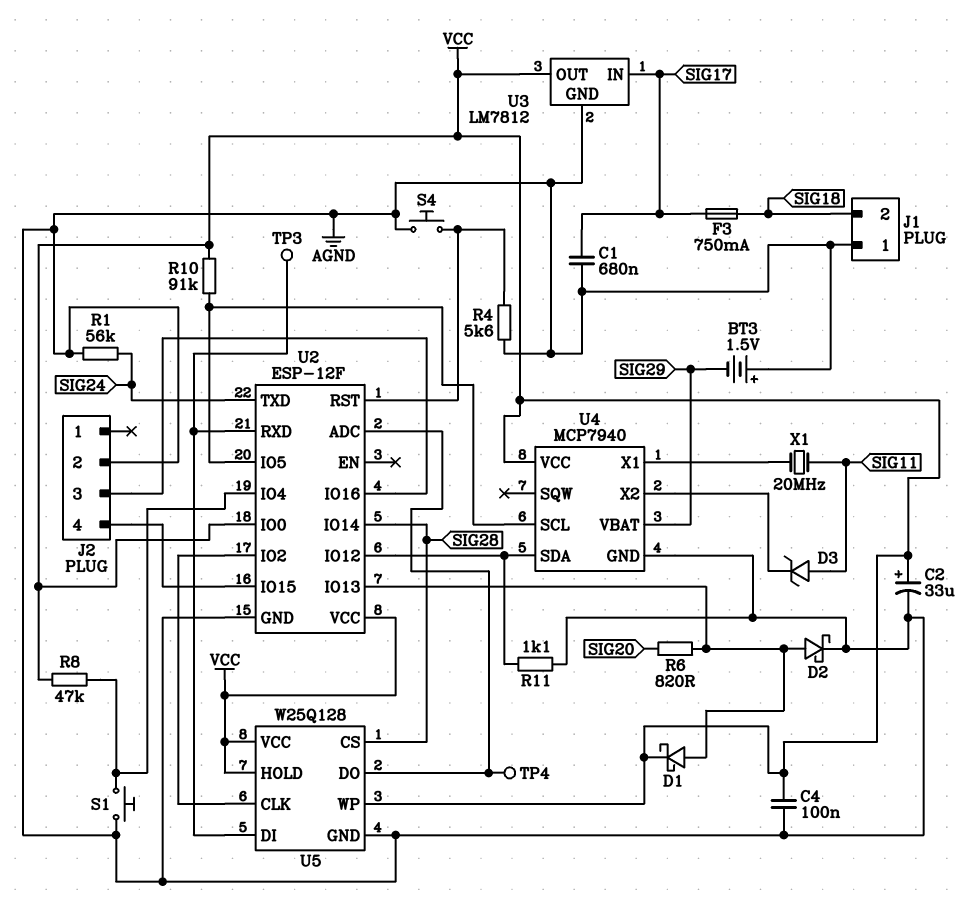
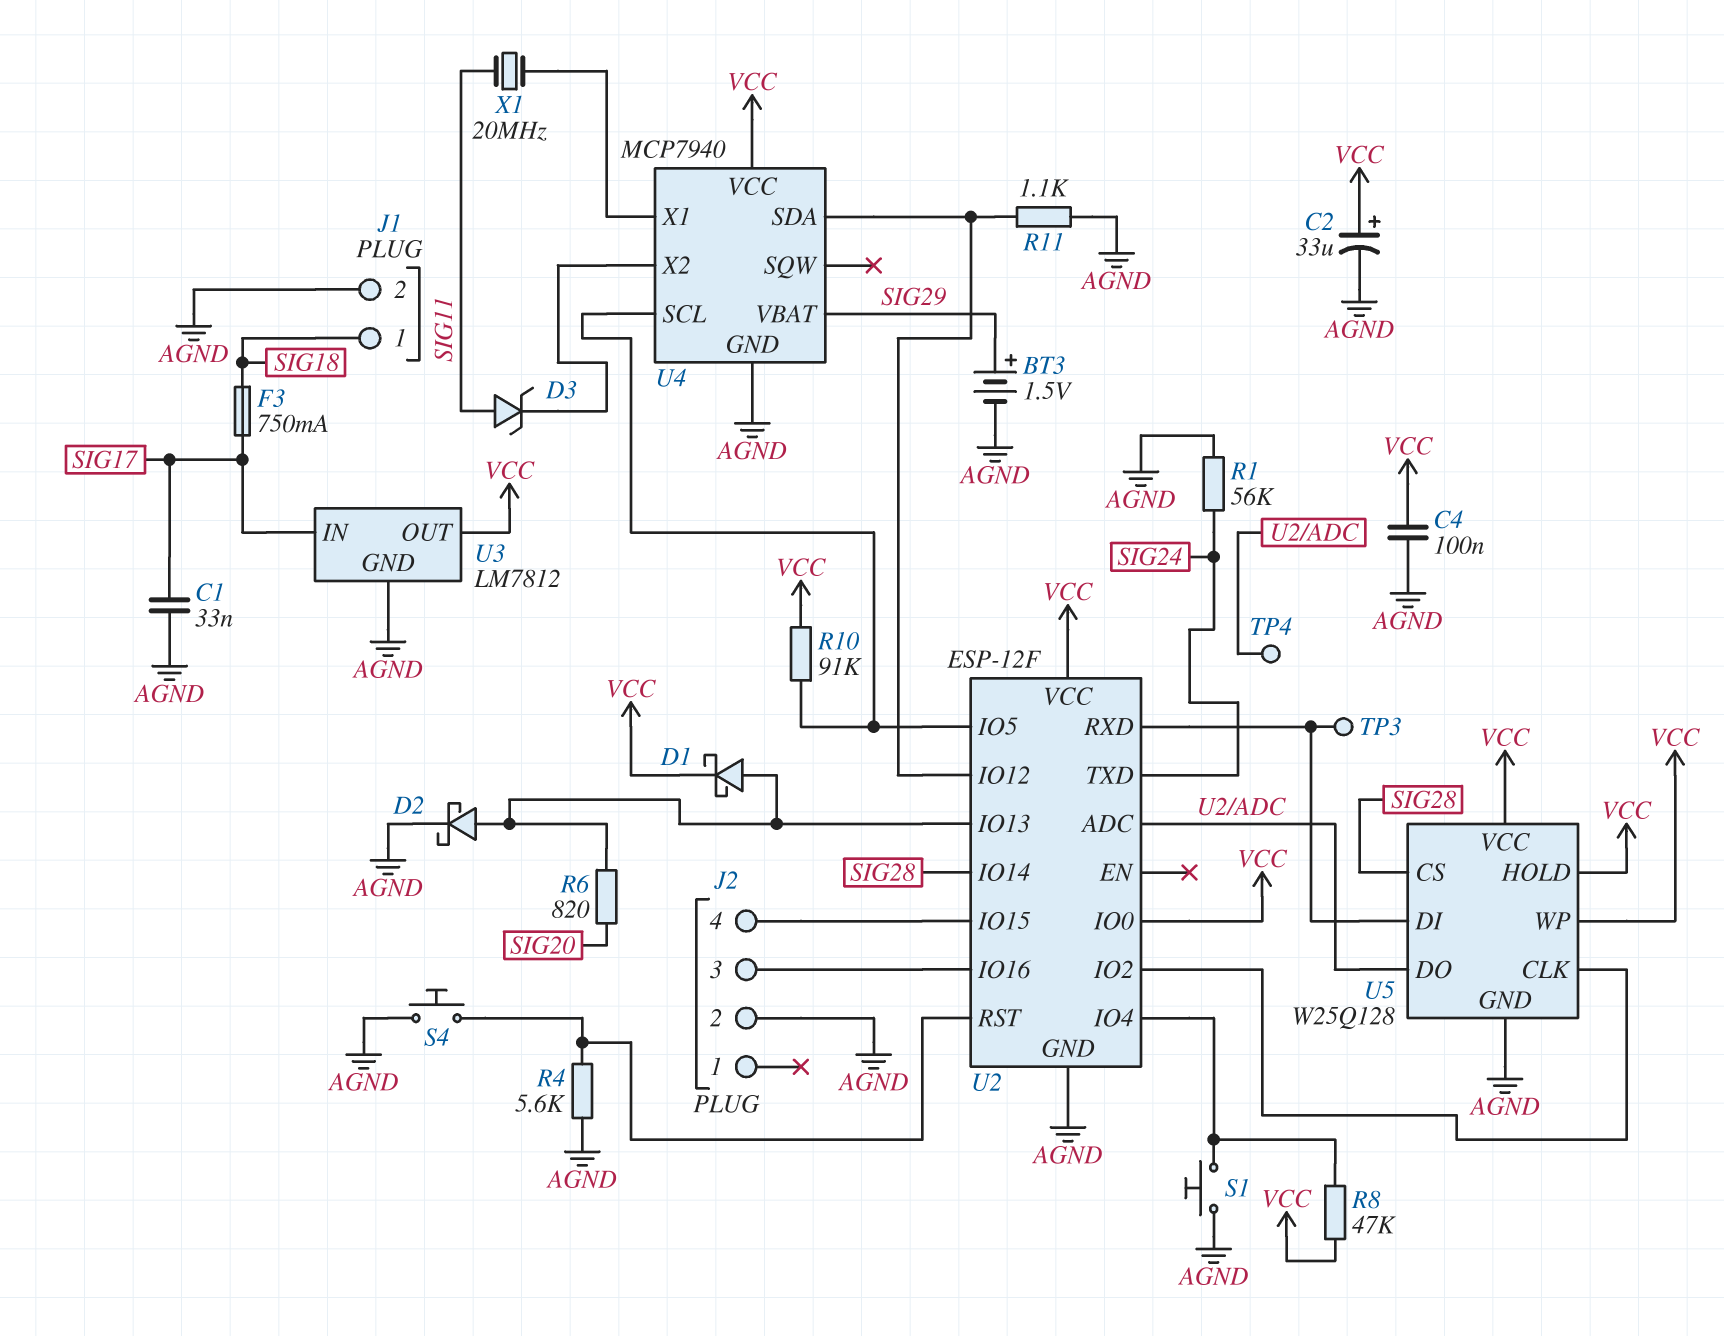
BT3: 1.5V (plus AGND, minus SIG29) -> 1.5V (plus SIG29, minus AGND)
C1: 680nF (AGND, SIG17) -> 33nF (AGND, SIG17)
J1 pin 1: AGND -> SIG18
J1 pin 2: SIG18 -> AGND

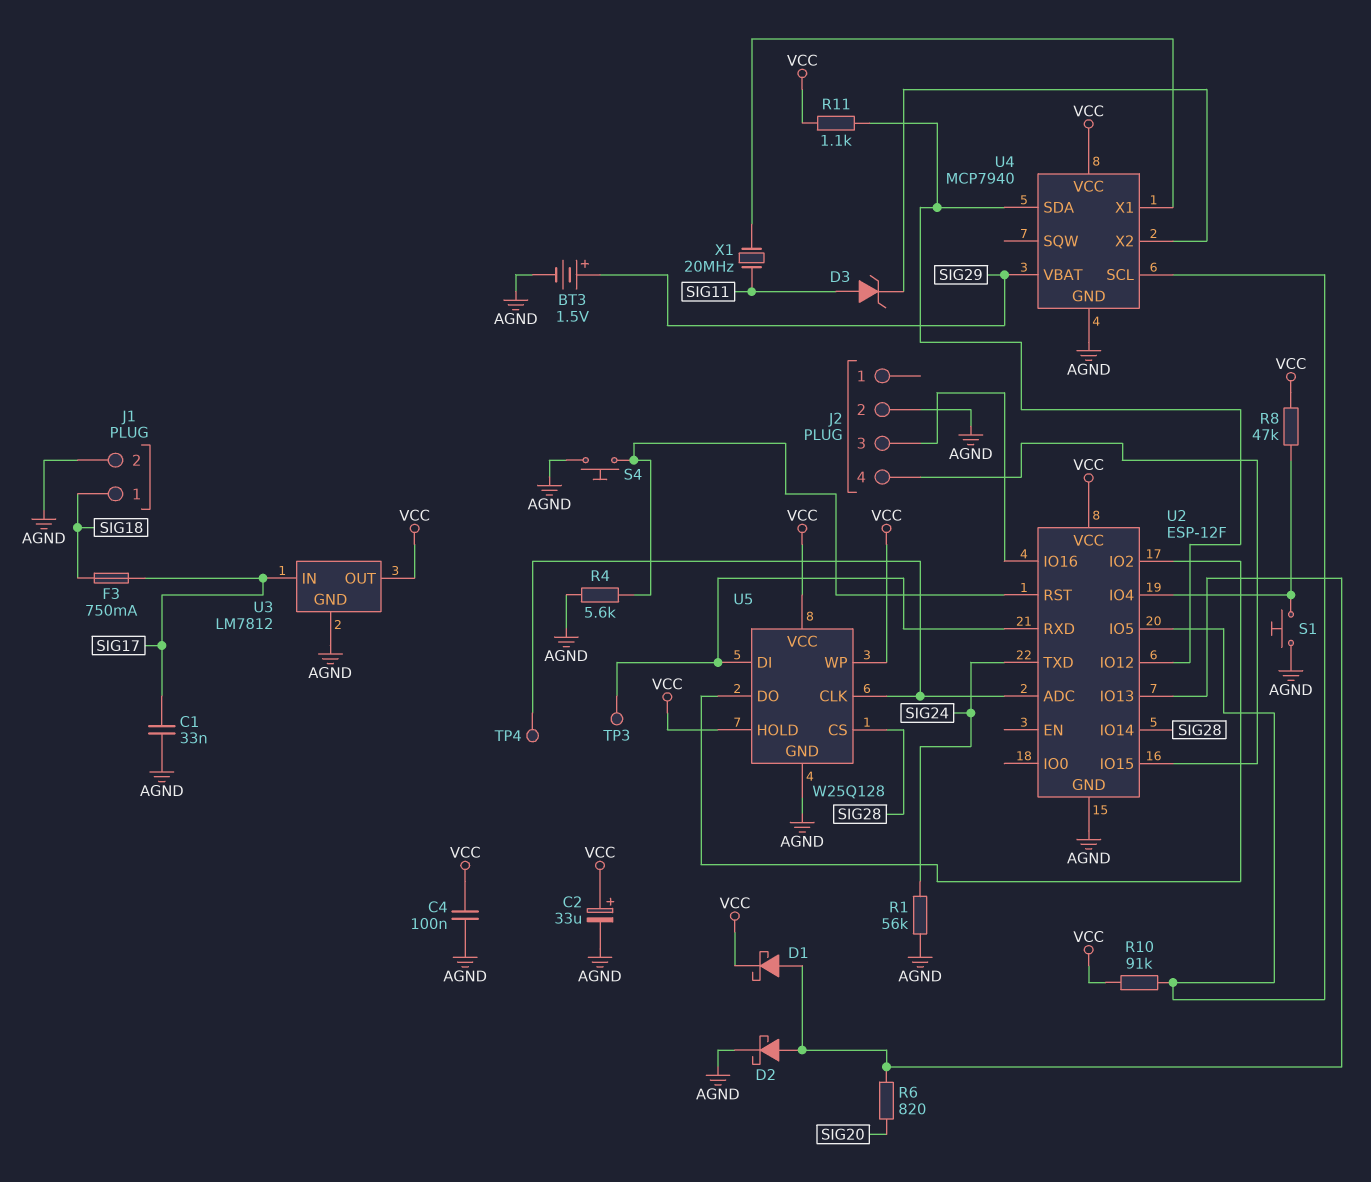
R11: 1.1k (AGND, U2/IO12) -> 1.1k (U2/IO12, VCC)
U2 pin IO0: VCC -> none
U5 pin CLK: U2/IO2 -> U2/ADC
U5 pin DO: U2/ADC -> U2/IO2

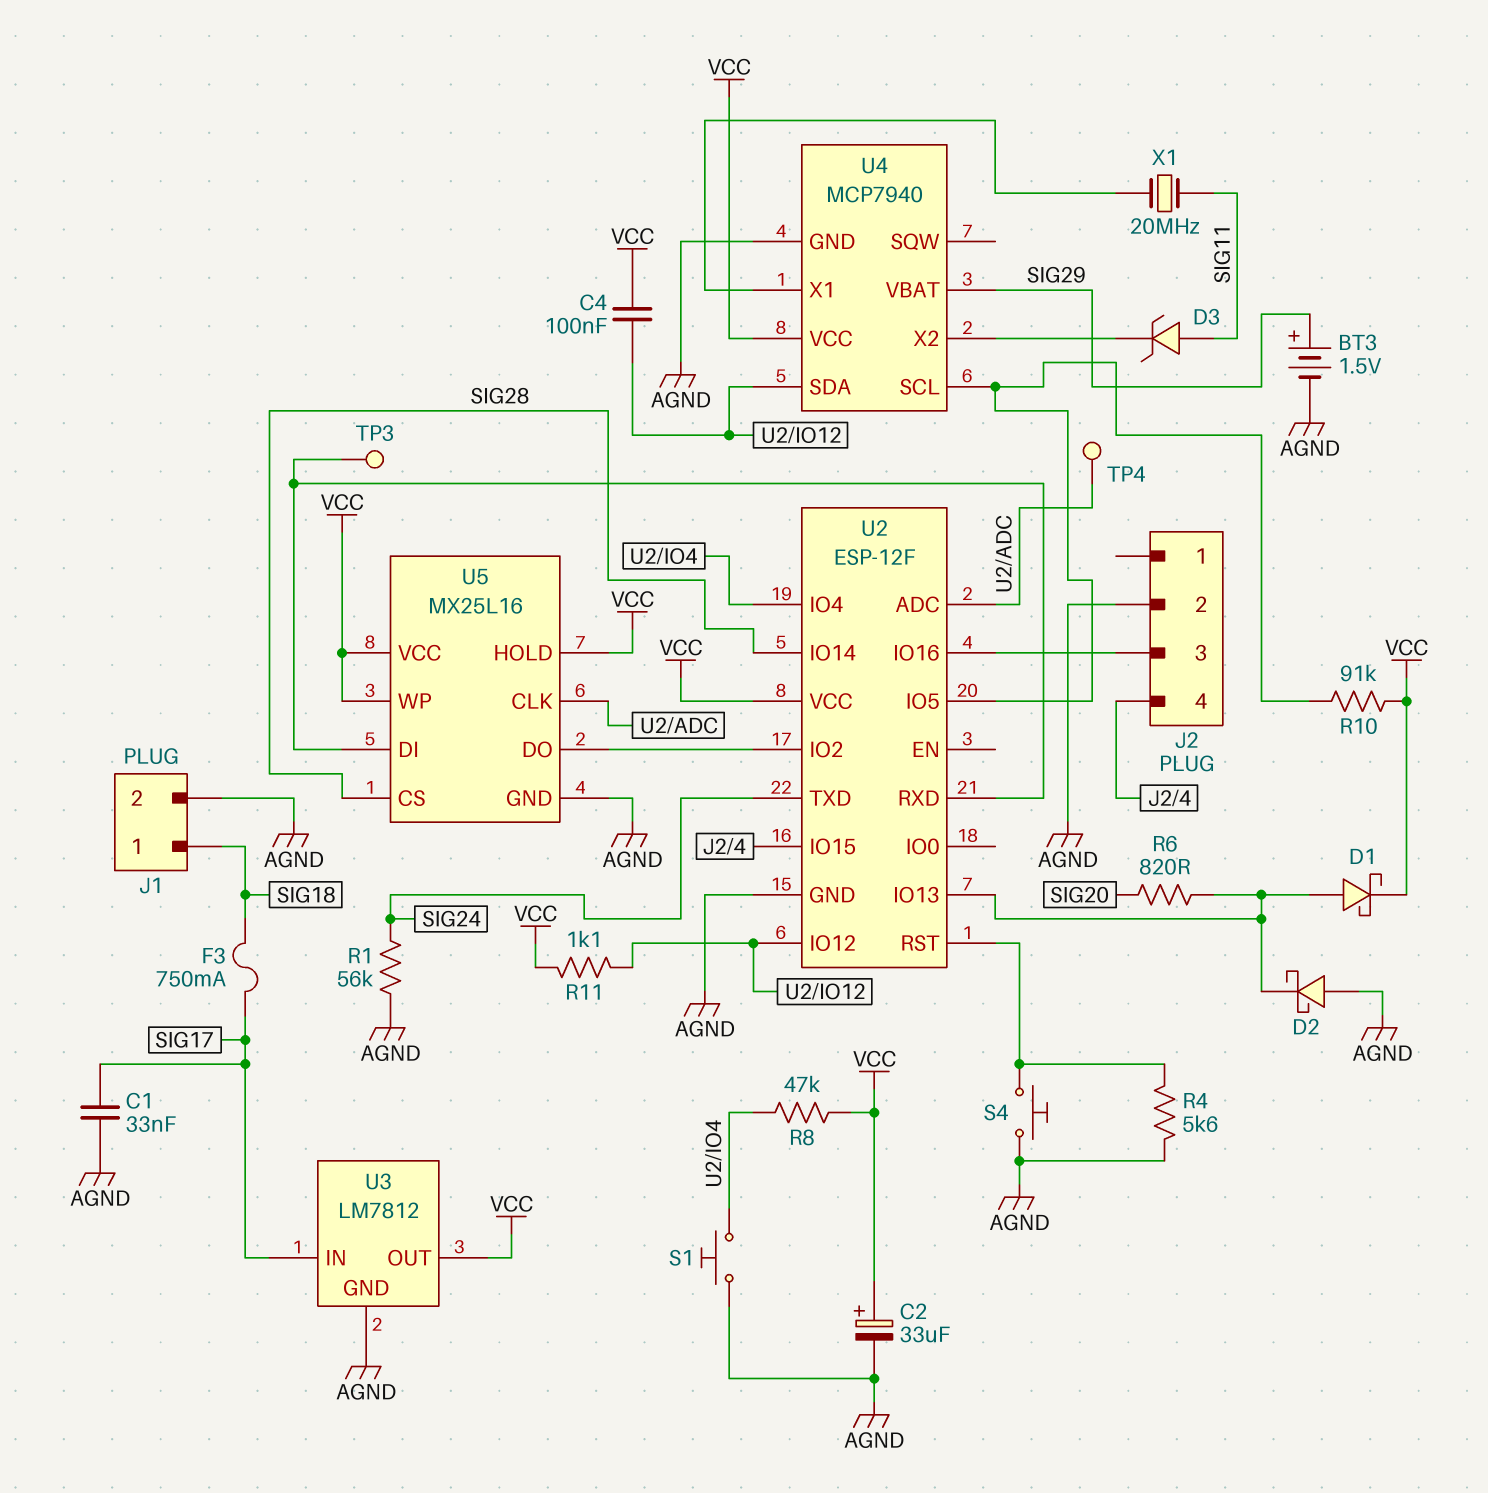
C4: 100nF (AGND, VCC) -> 100nF (U2/IO12, VCC)
D2: schottky (A U2/IO13, K AGND) -> schottky (A AGND, K U2/IO13)
U5: W25Q128 -> MX25L16

